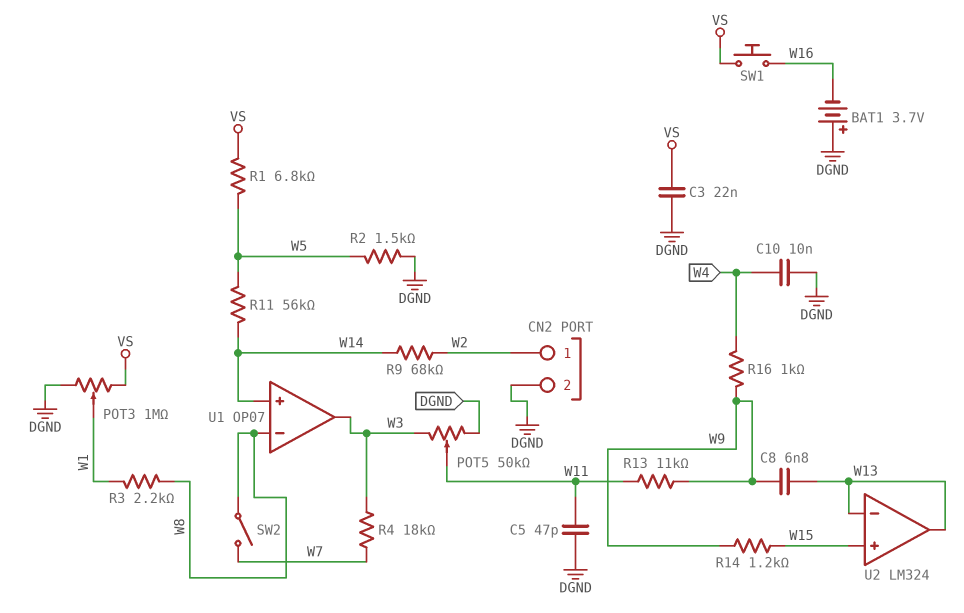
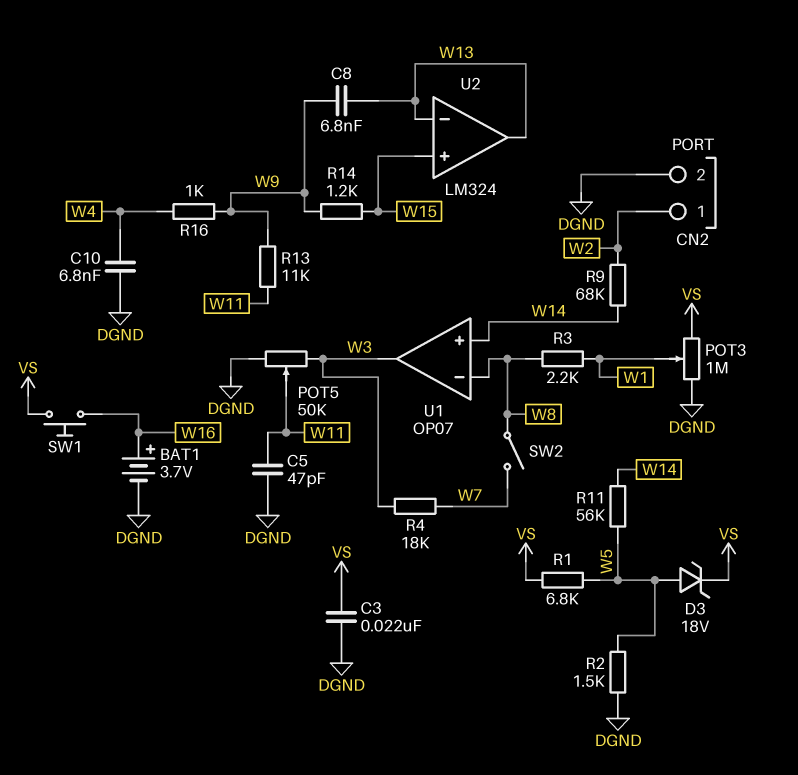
BAT1: 3.7V (plus DGND, minus W16) -> 3.7V (plus W16, minus DGND)
C10: 10nF (DGND, W4) -> 6.8nF (DGND, W4)
D3: none -> zener 18V (A W5, K VS)

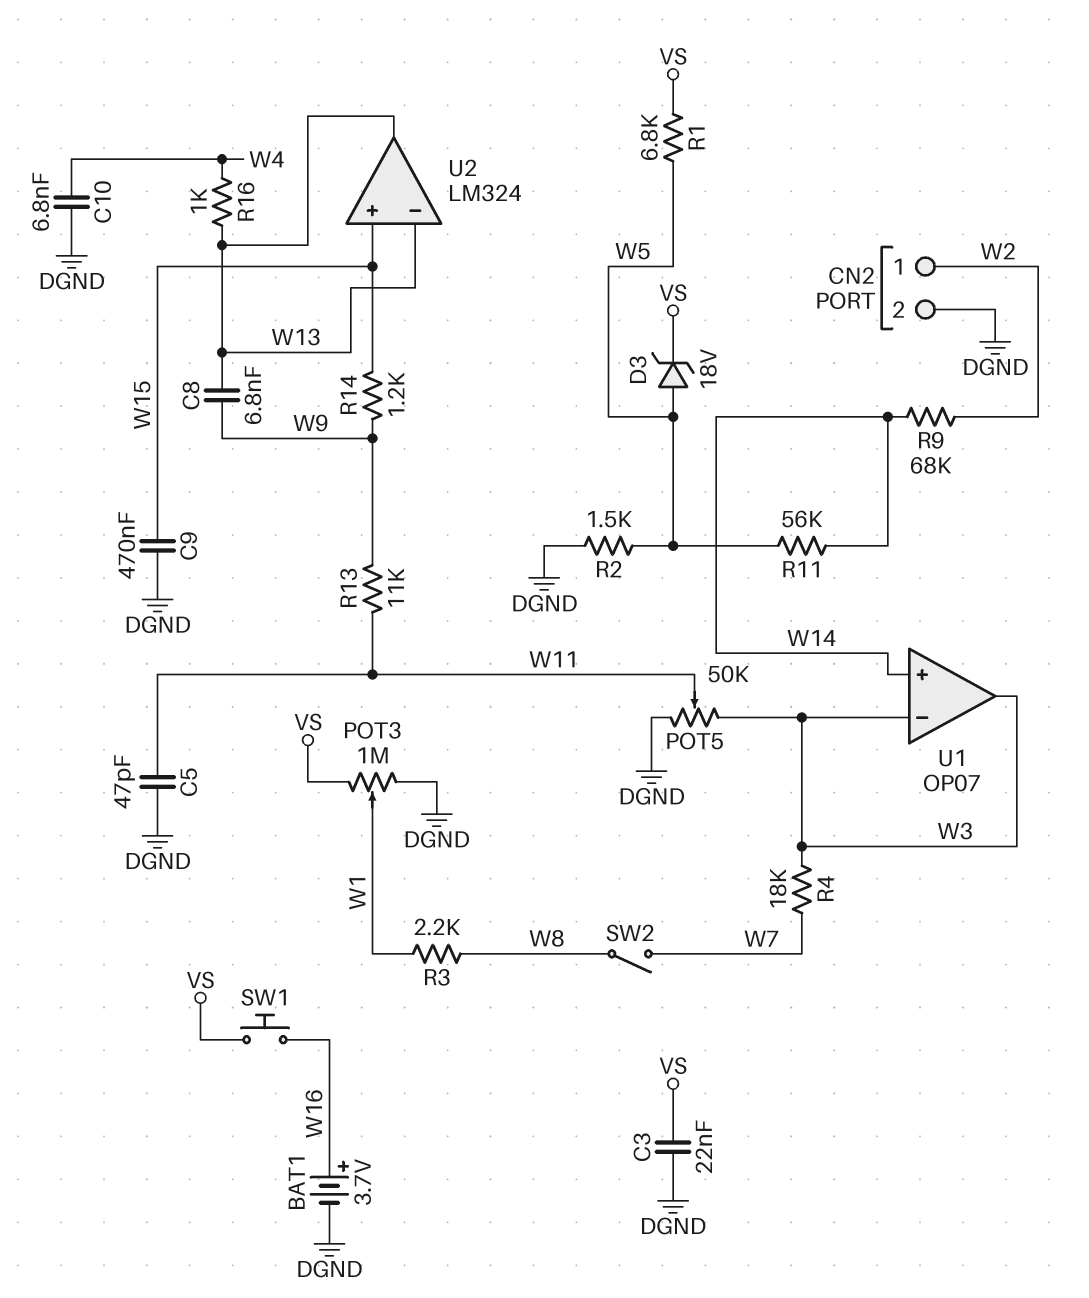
C9: none -> 470nF (DGND, W15)
R16: 1k (W4, W9) -> 1k (W4, W13)
U1 pin in-: W8 -> W3

